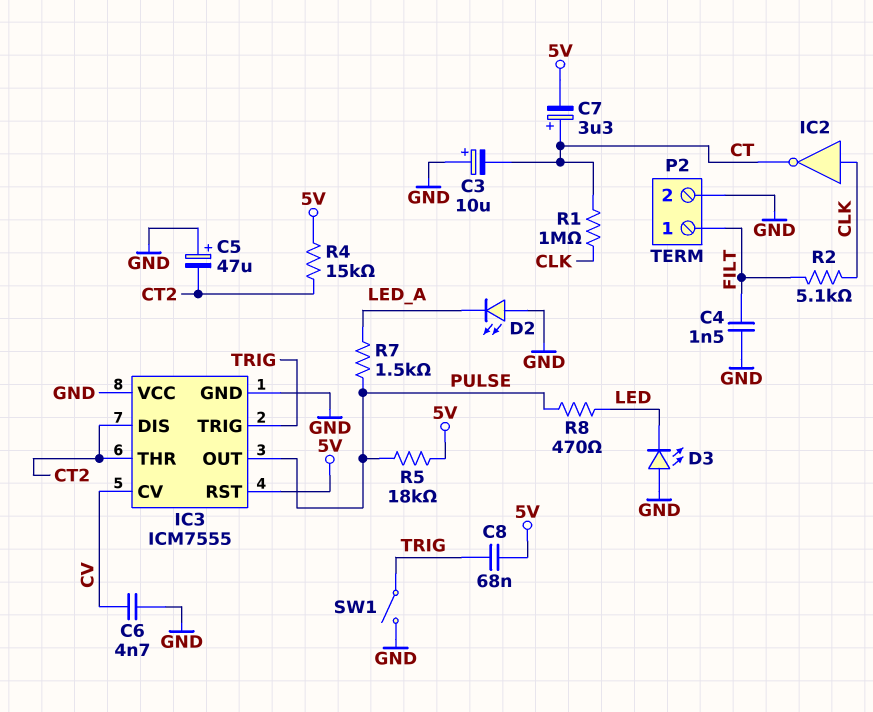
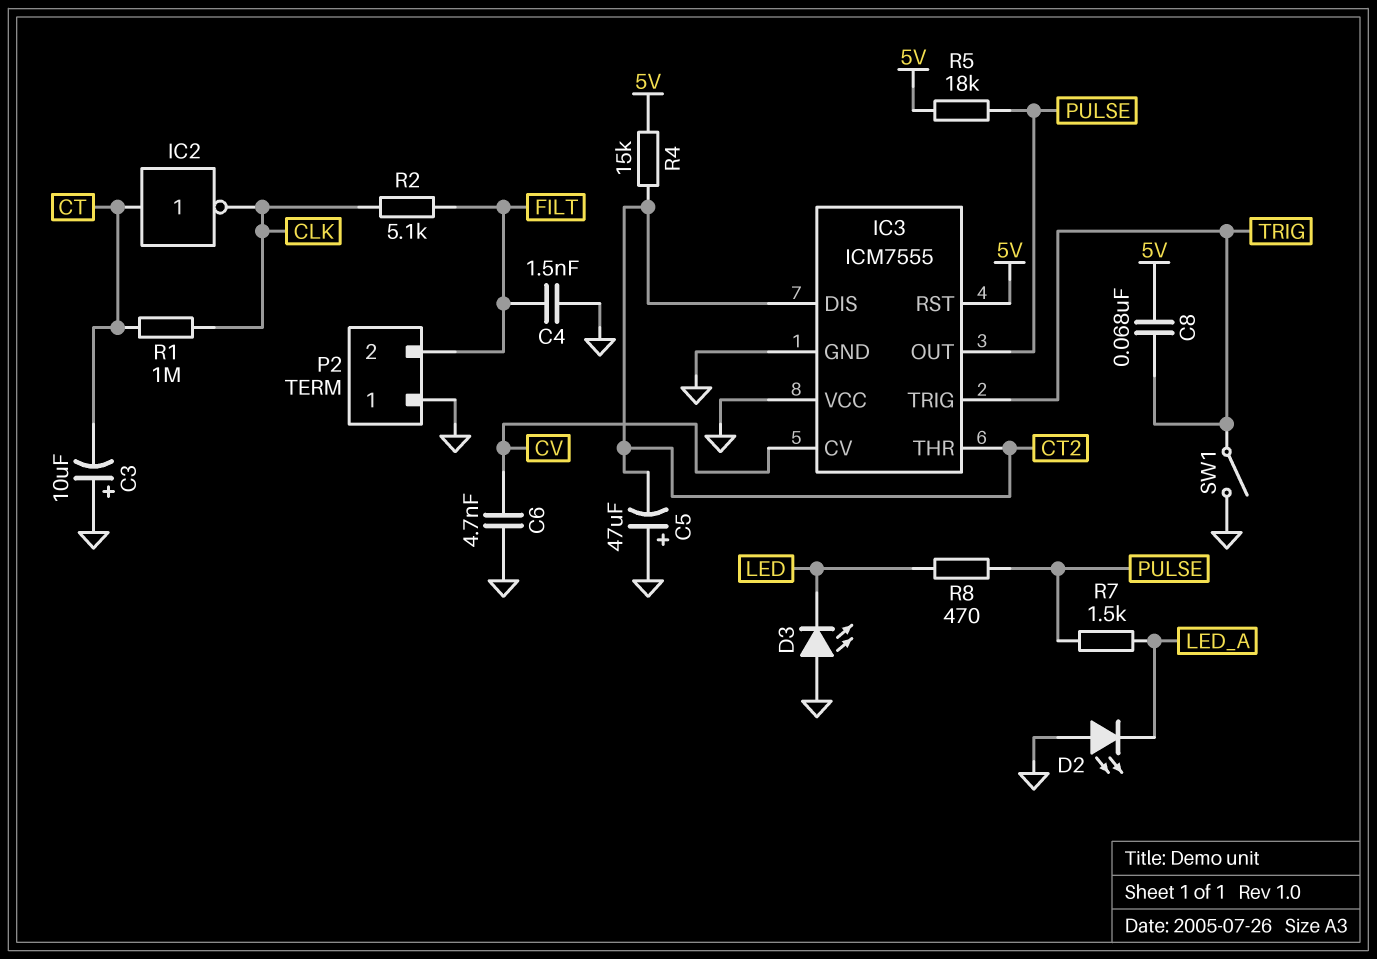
C7: 3.3uF (plus CT, minus 5V) -> none
IC2: NOT (in CLK, out CT) -> NOT (in CT, out CLK)
P2 pin 1: FILT -> GND
P2 pin 2: GND -> FILT

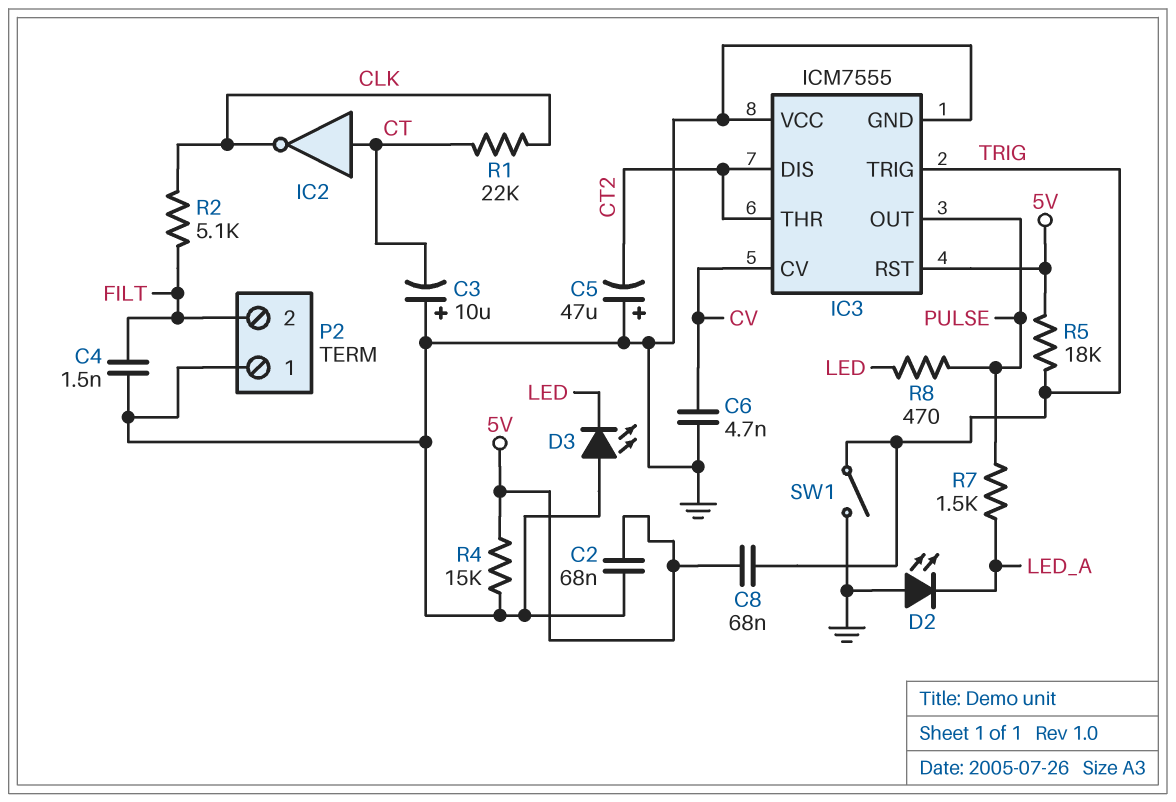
C2: none -> 68nF (5V, GND)
R1: 1M (CLK, CT) -> 22k (CLK, CT)
R4: 15k (5V, CT2) -> 15k (5V, GND)
R5: 18k (5V, PULSE) -> 18k (5V, TRIG)

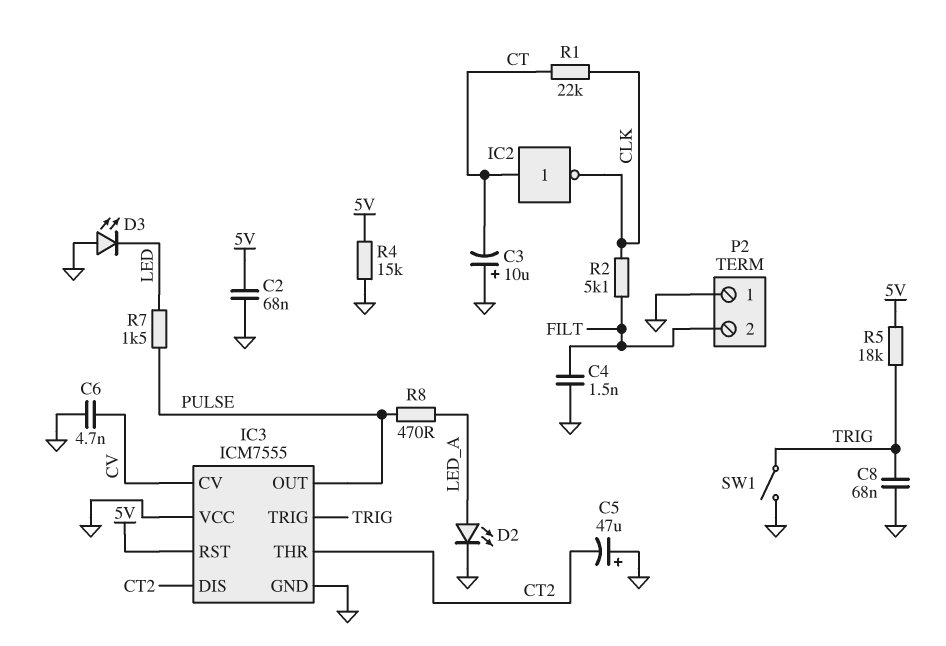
C8: 68nF (5V, TRIG) -> 68nF (GND, TRIG)
D2: LED (A GND, K LED_A) -> LED (A LED_A, K GND)
R7: 1.5k (LED_A, PULSE) -> 1.5k (LED, PULSE)
R8: 470 (LED, PULSE) -> 470 (LED_A, PULSE)

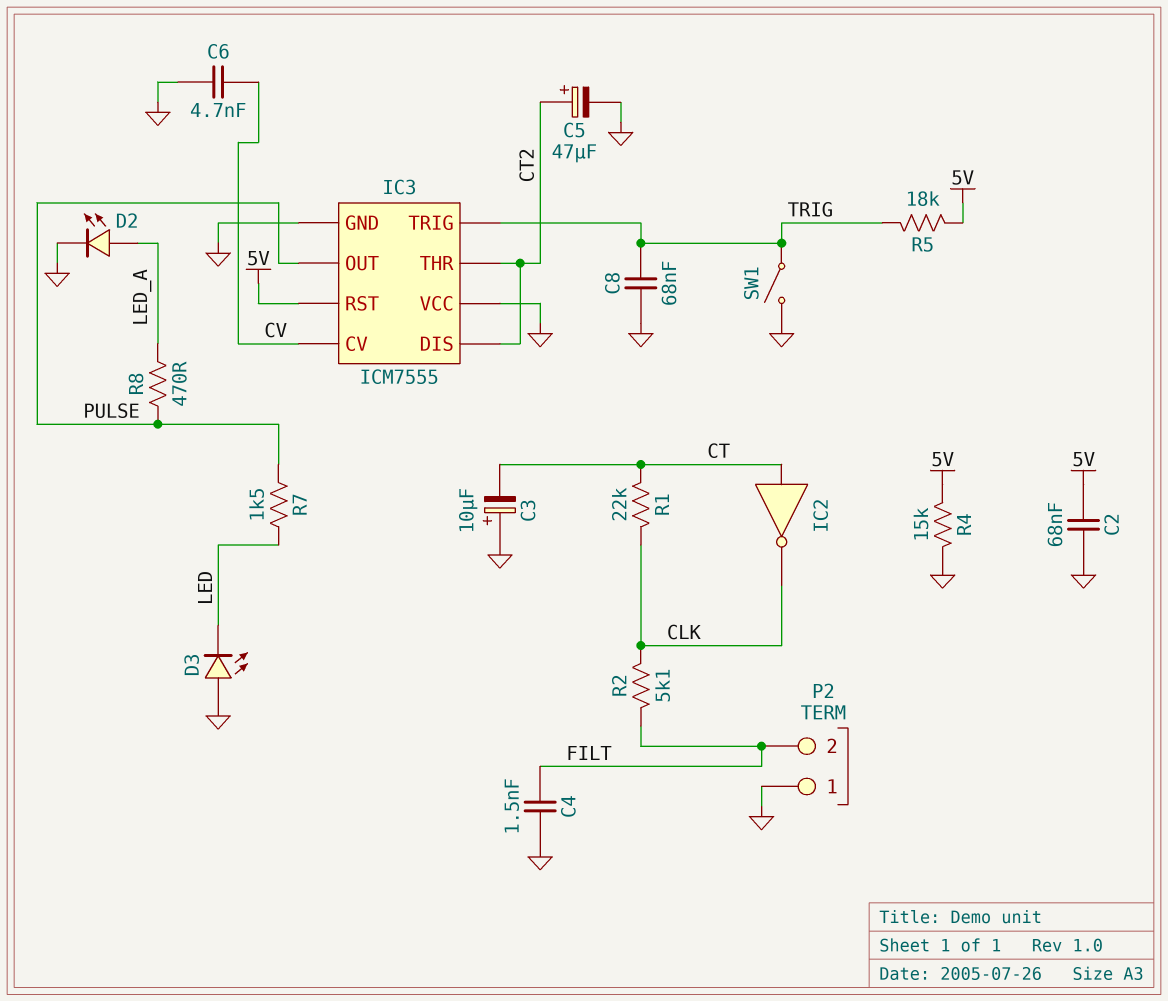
C5: 47uF (plus GND, minus CT2) -> 47uF (plus CT2, minus GND)

